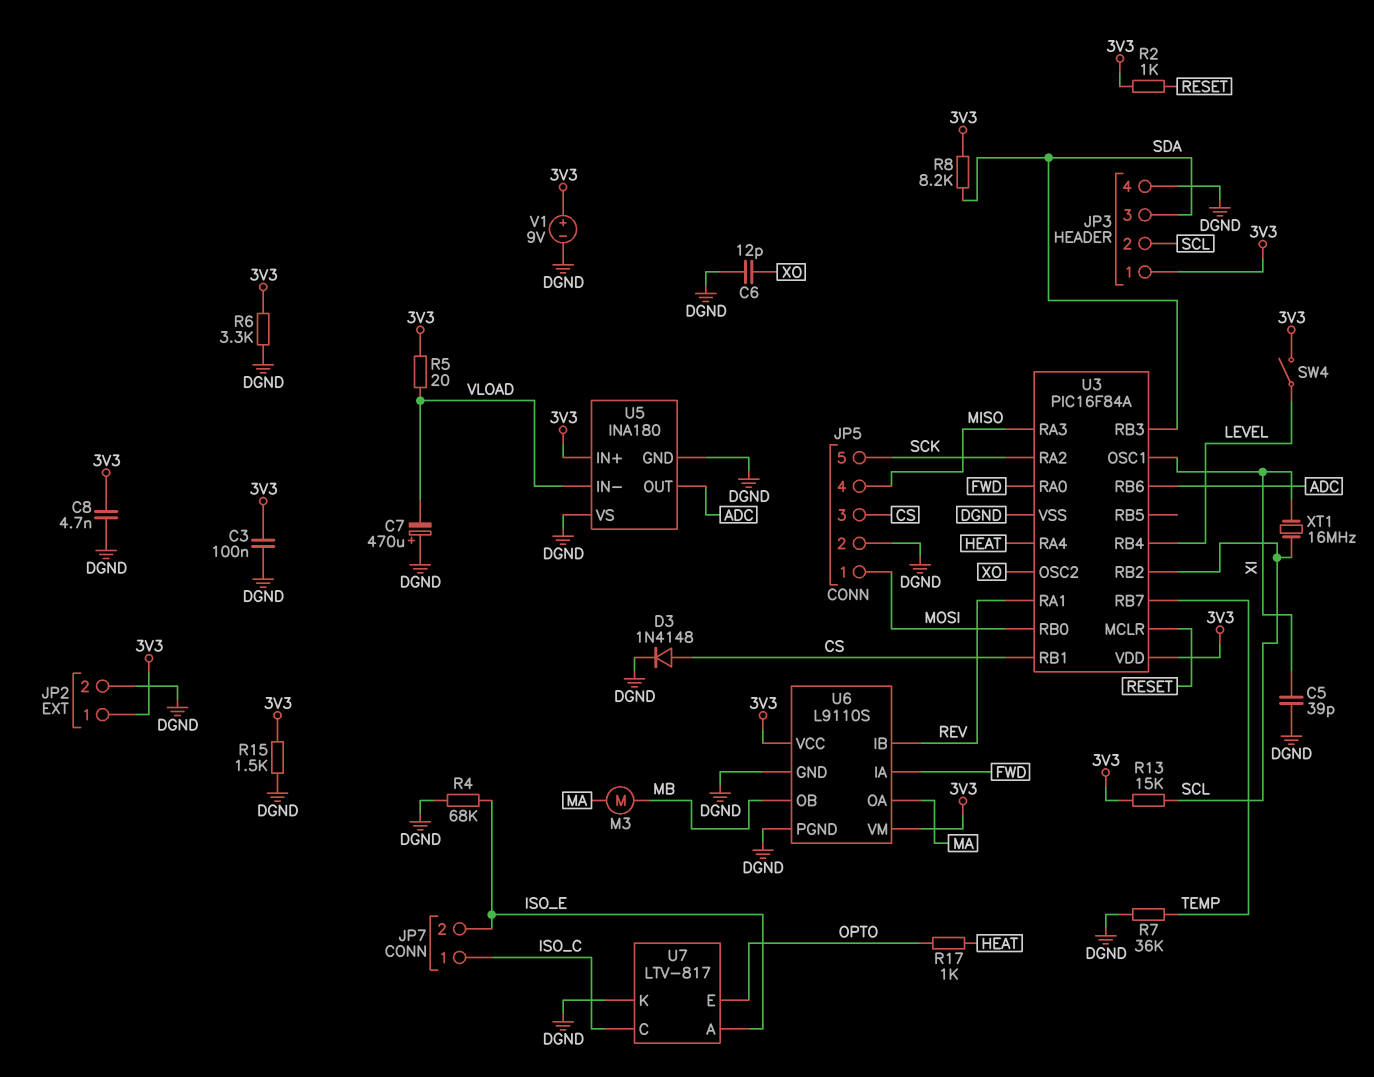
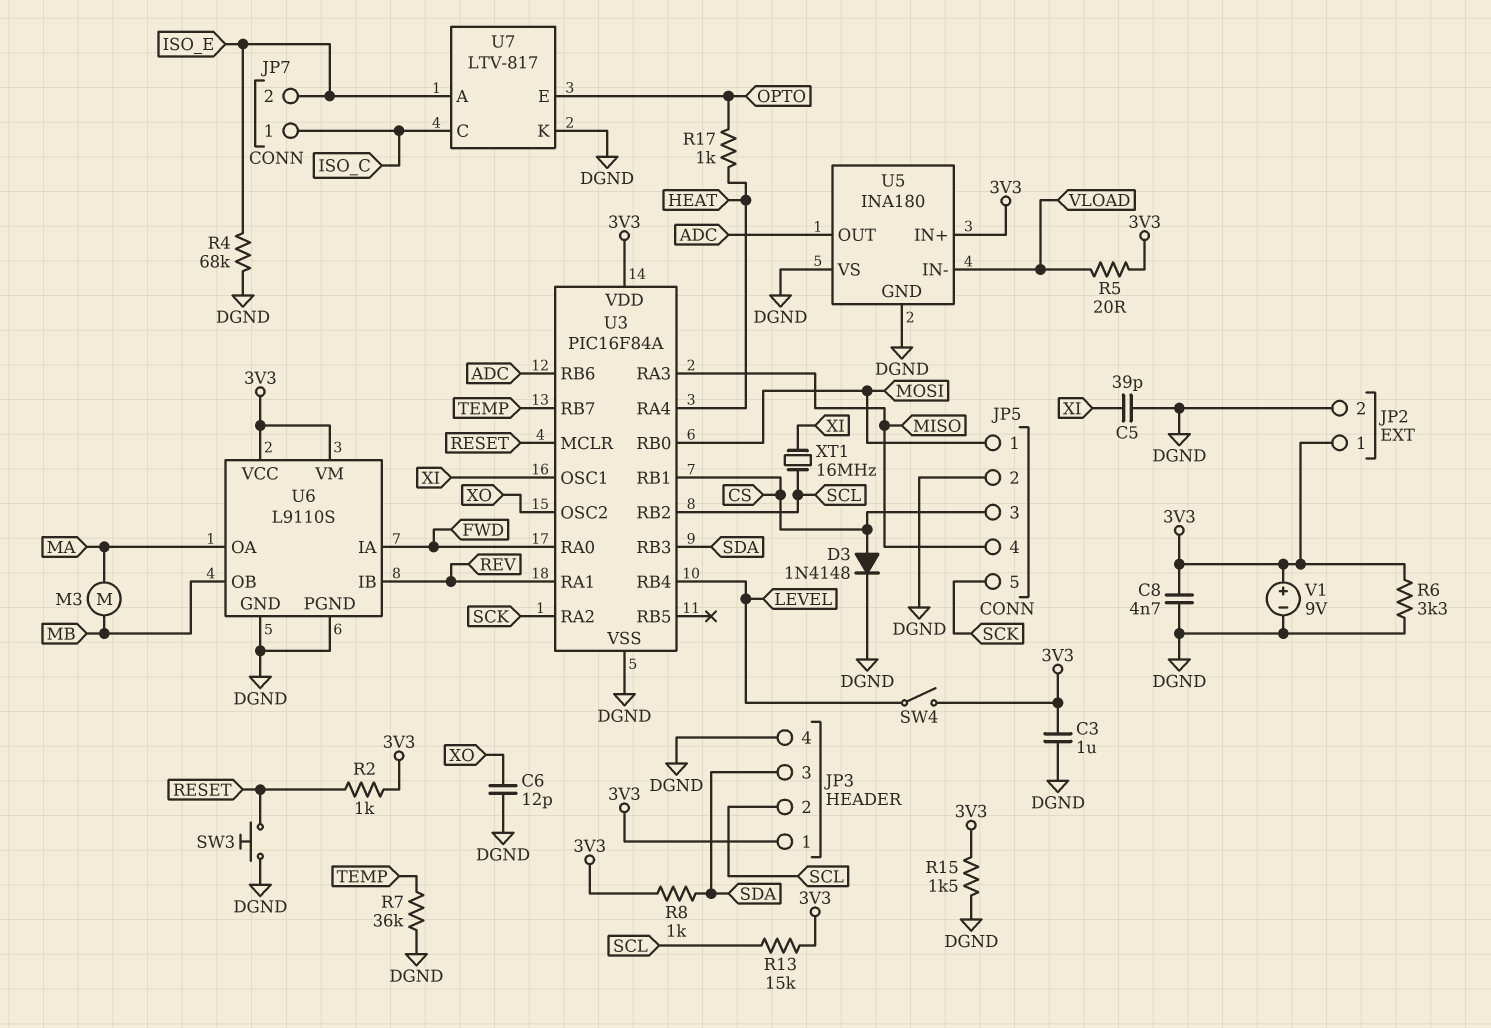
C3: 100nF (3V3, DGND) -> 1uF (3V3, DGND)
C7: 470uF (plus DGND, minus VLOAD) -> none
R8: 8.2k (3V3, SDA) -> 1k (3V3, SDA)
SW3: none -> button (DGND, RESET)

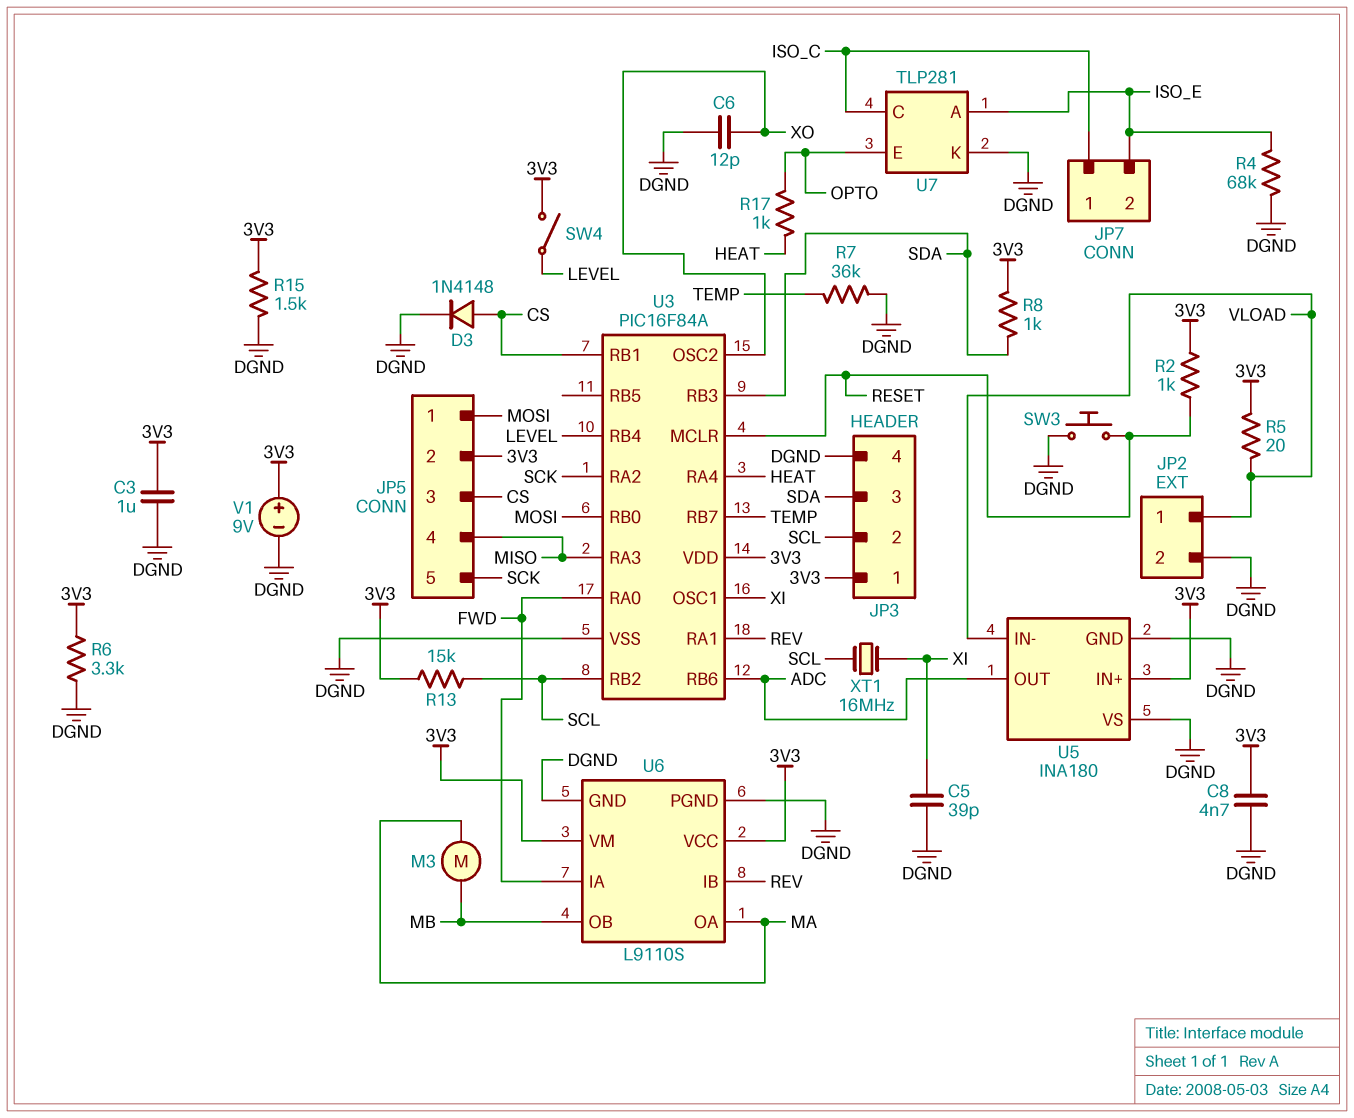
JP2 pin 1: 3V3 -> VLOAD
JP5 pin 2: DGND -> 3V3
U7: LTV-817 -> TLP281

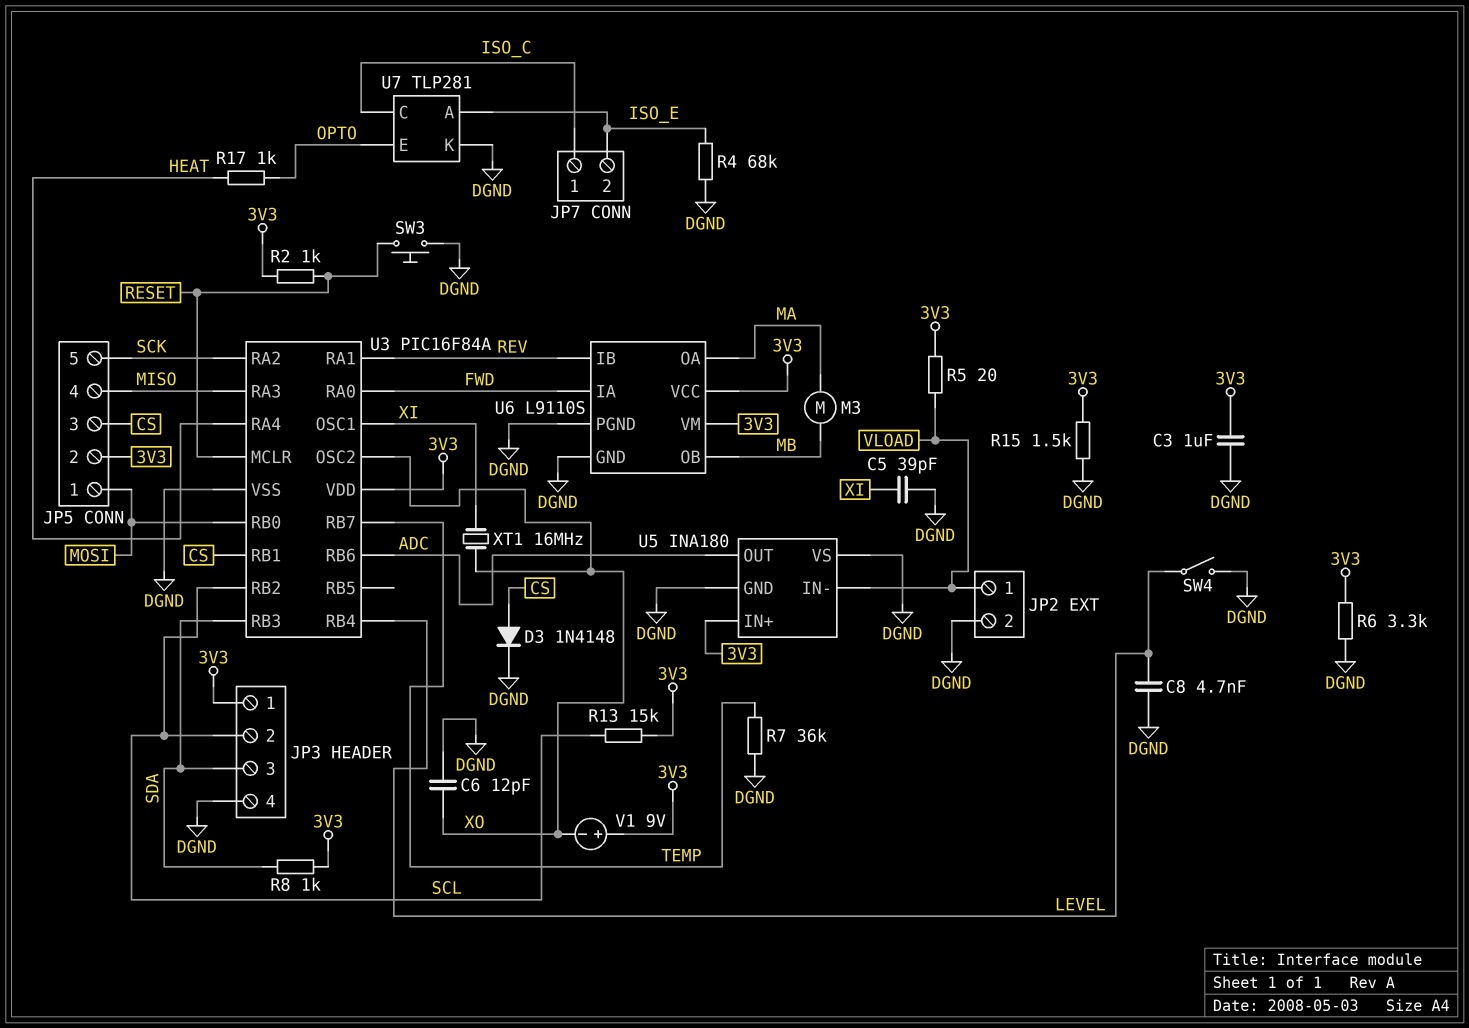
C8: 4.7nF (3V3, DGND) -> 4.7nF (DGND, LEVEL)
SW4: switch (3V3, LEVEL) -> switch (DGND, LEVEL)
V1: 9V (plus 3V3, minus DGND) -> 9V (plus 3V3, minus XO)
XT1: 16MHz (SCL, XI) -> 16MHz (XI, XO)

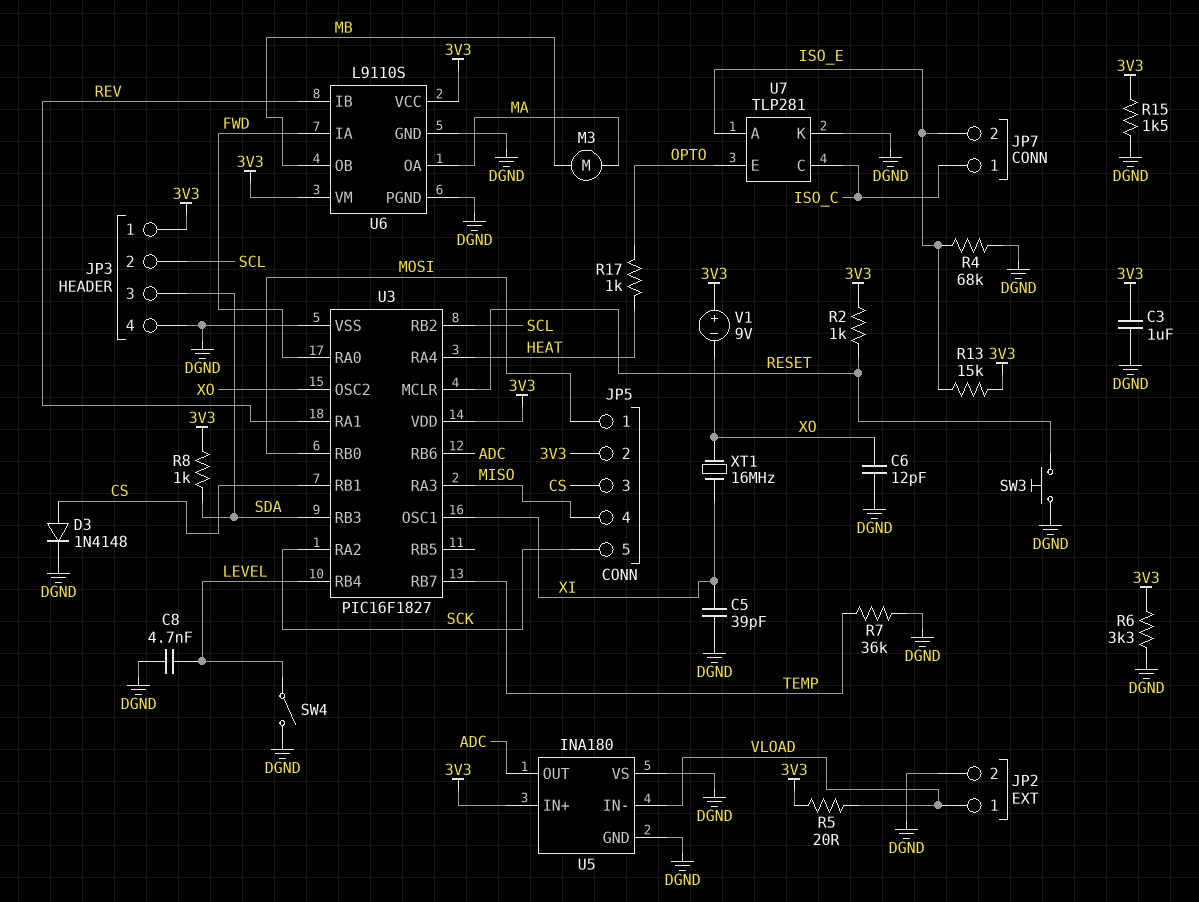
R13: 15k (3V3, SCL) -> 15k (3V3, ISO_E)
U3: PIC16F84A -> PIC16F1827

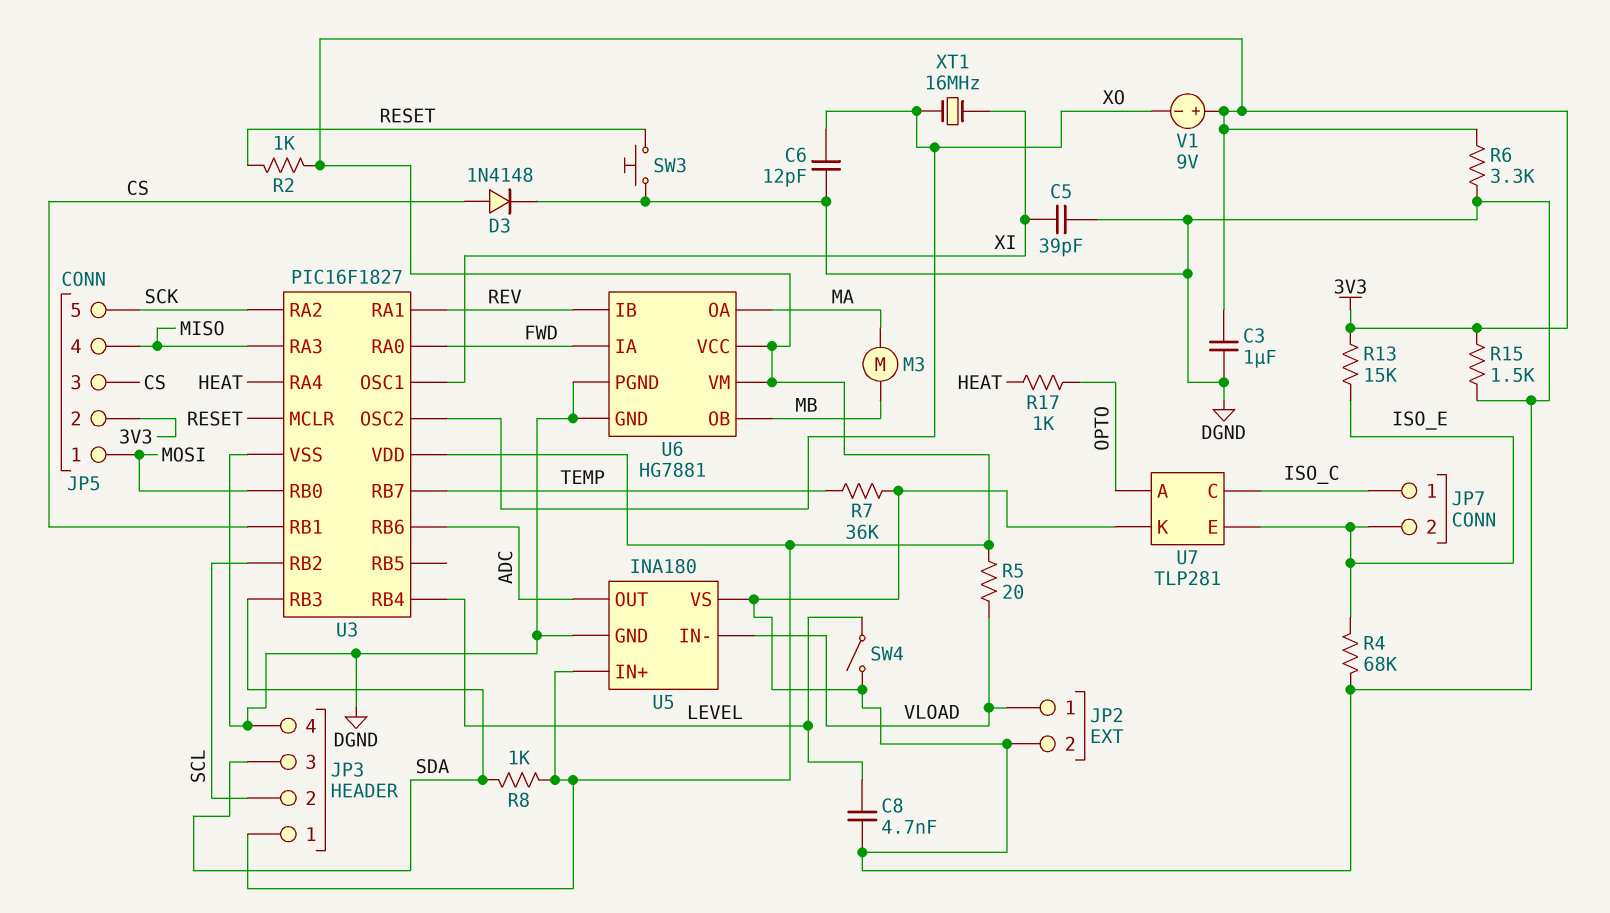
U6: L9110S -> HG7881
U7 pin A: ISO_E -> OPTO
U7 pin E: OPTO -> ISO_E

